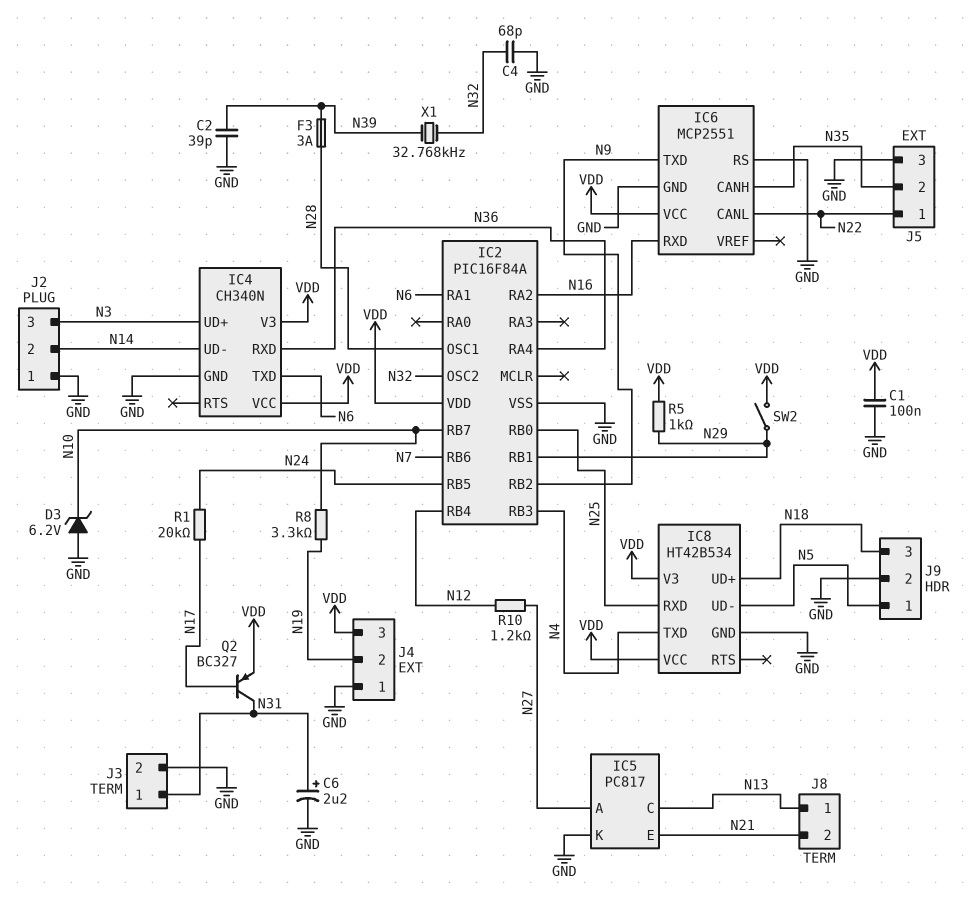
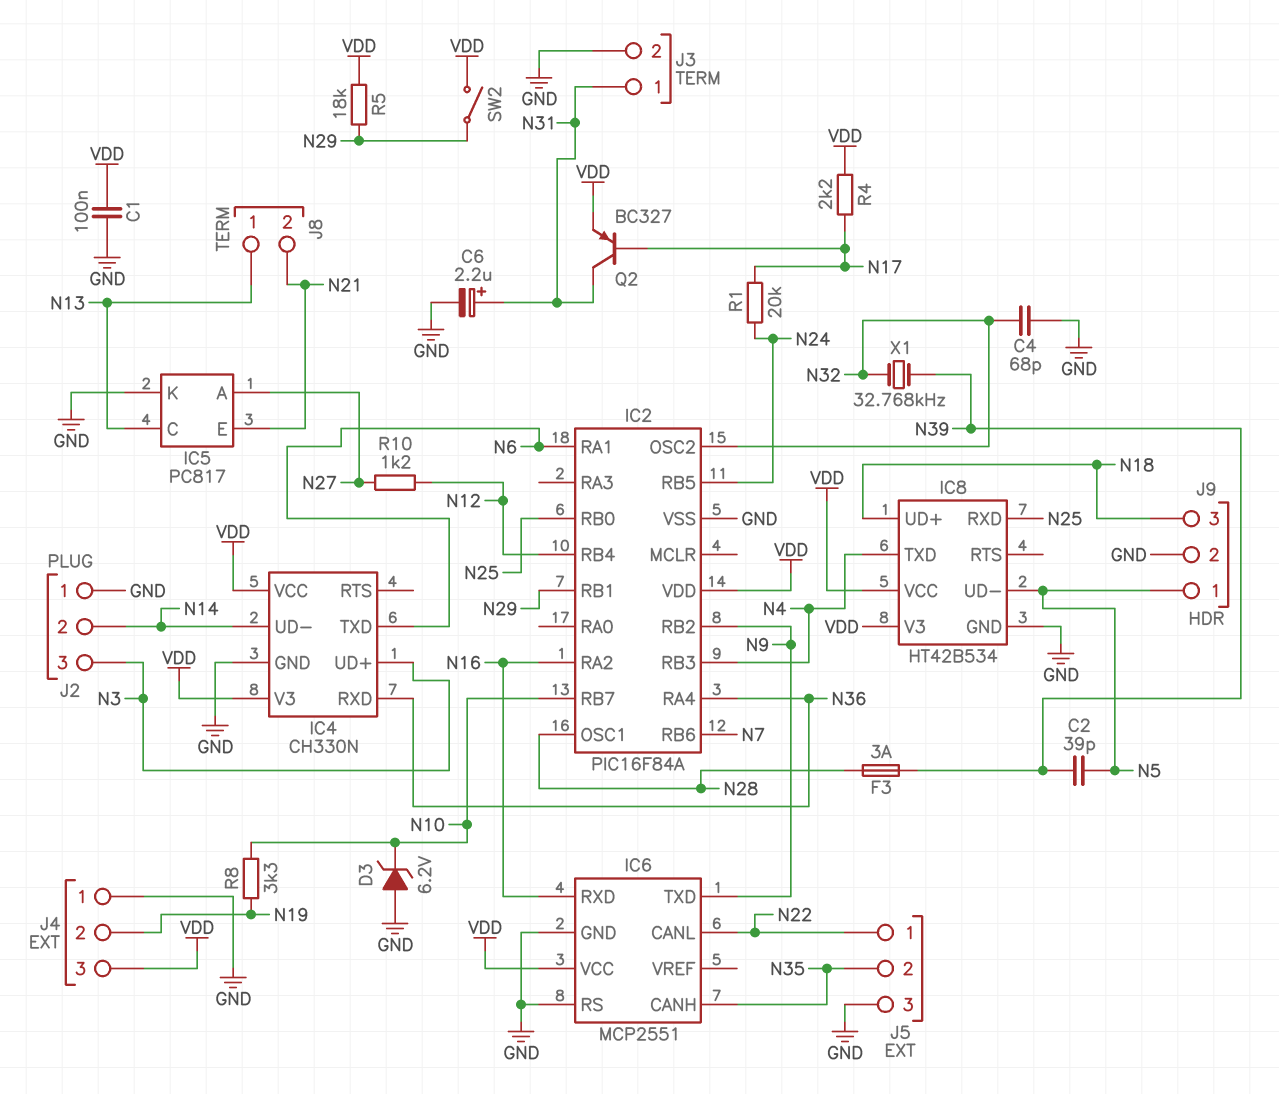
C2: 39pF (GND, N39) -> 39pF (N5, N39)
IC4: CH340N -> CH330N
R4: none -> 2.2k (N17, VDD)
R5: 1k (N29, VDD) -> 18k (N29, VDD)

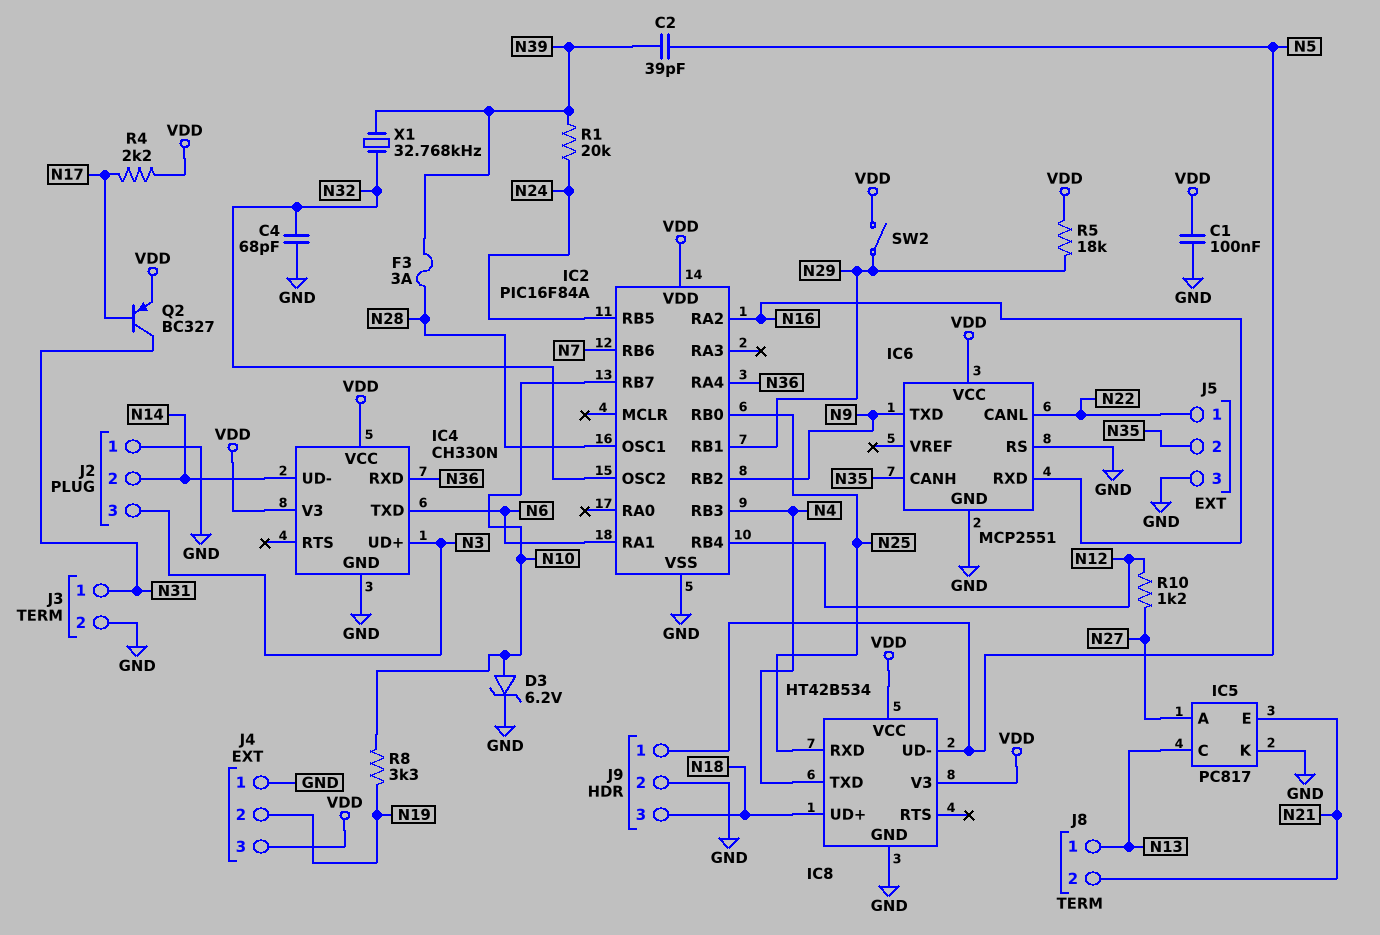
C6: 2.2uF (plus N31, minus GND) -> none
D3: zener 6.2V (A GND, K N10) -> zener 6.2V (A N10, K GND)
R1: 20k (N17, N24) -> 20k (N24, N39)

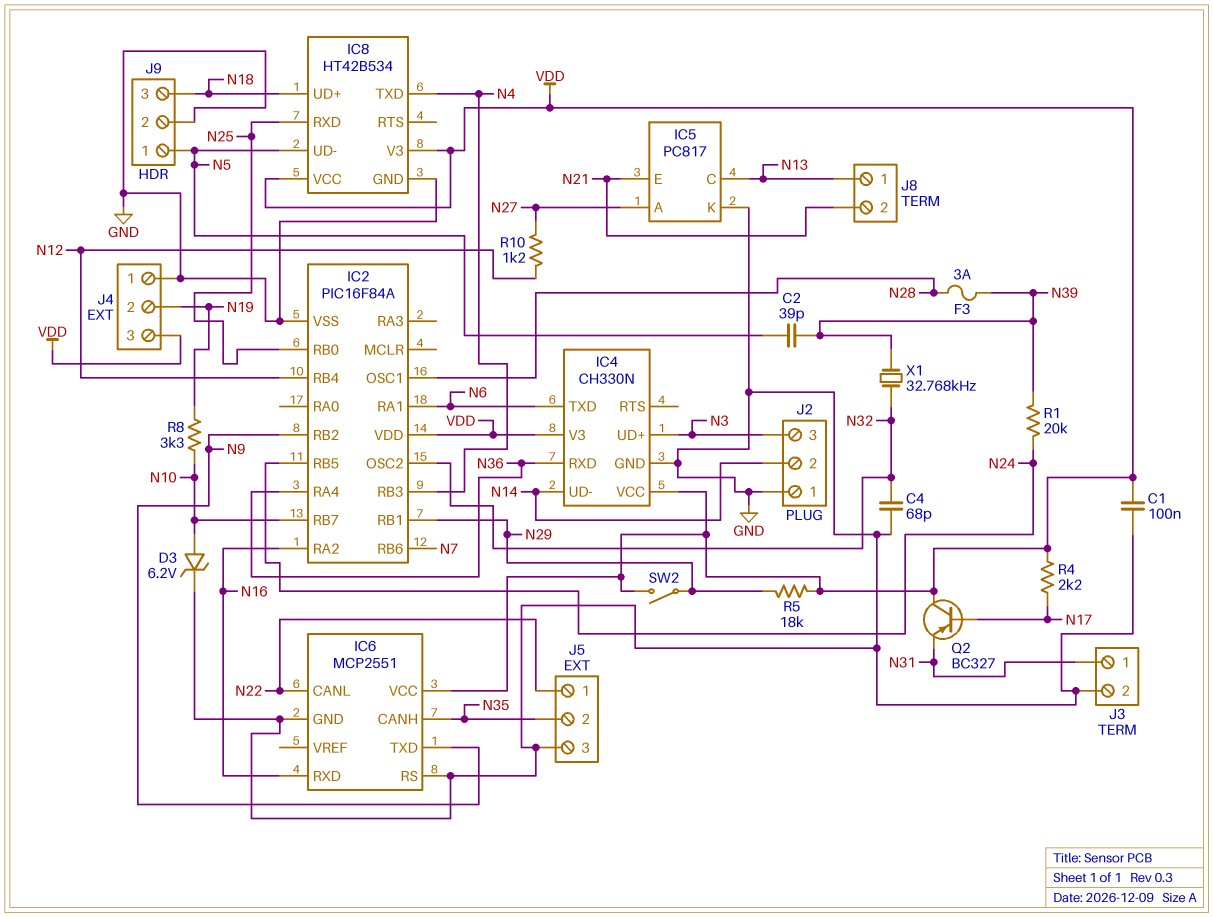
Q2: PNP BC327 (B N17, C N31, E VDD) -> PNP BC327 (B N17, C VDD, E N31)

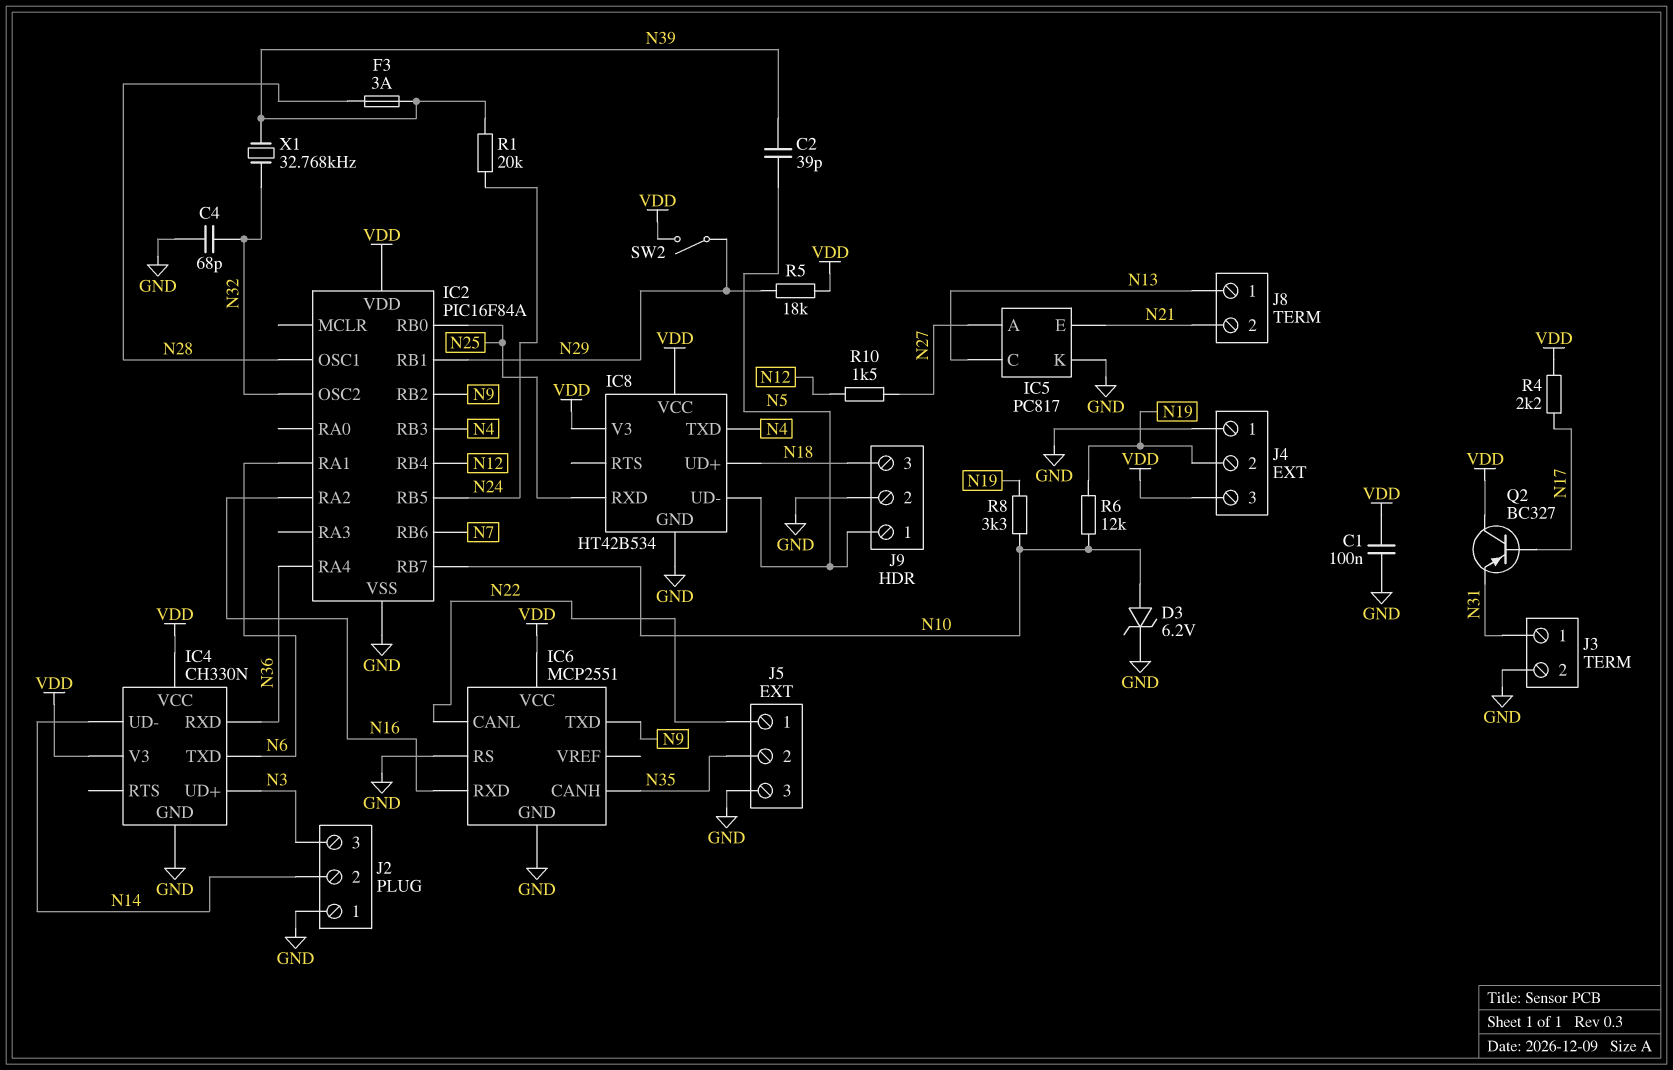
R6: none -> 12k (N10, N19)
R10: 1.2k (N12, N27) -> 1.5k (N12, N27)

